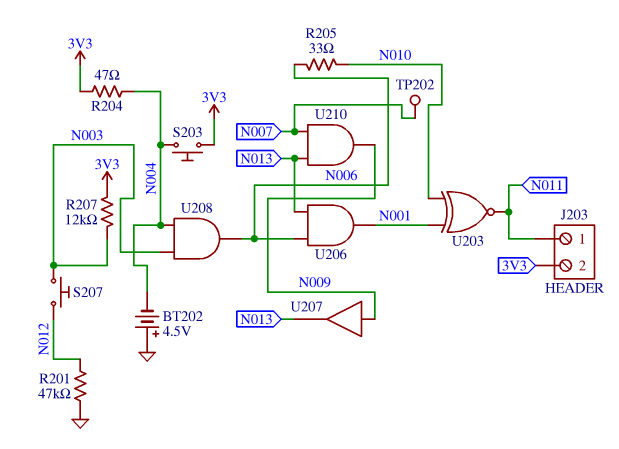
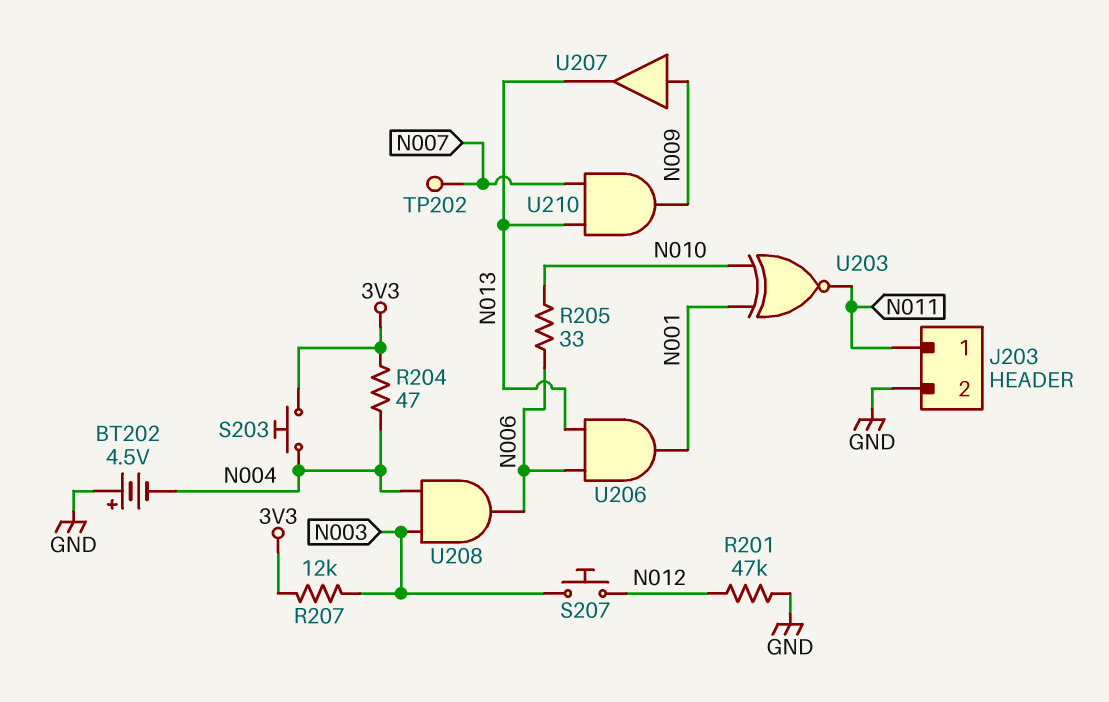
J203 pin 2: 3V3 -> GND

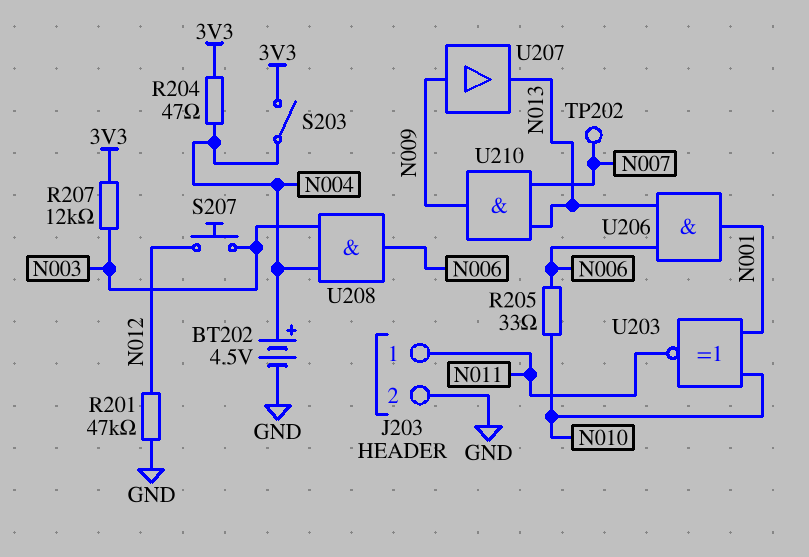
BT202: 4.5V (plus GND, minus N004) -> 4.5V (plus N004, minus GND)
S203: button (3V3, N004) -> switch (3V3, N004)

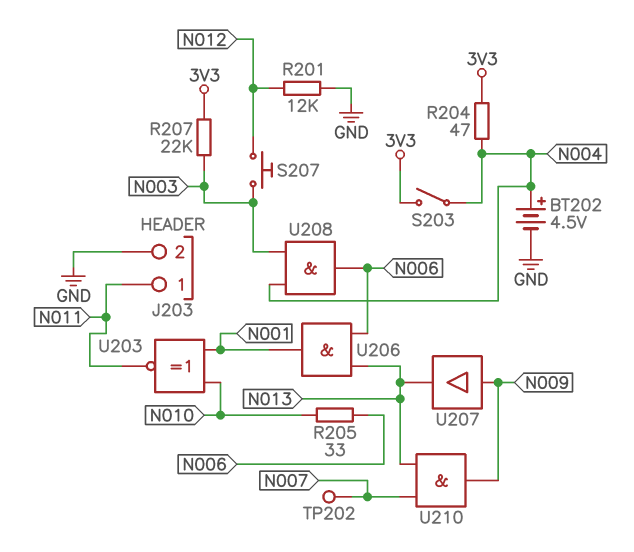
R201: 47k (GND, N012) -> 12k (GND, N012)
R207: 12k (3V3, N003) -> 22k (3V3, N003)

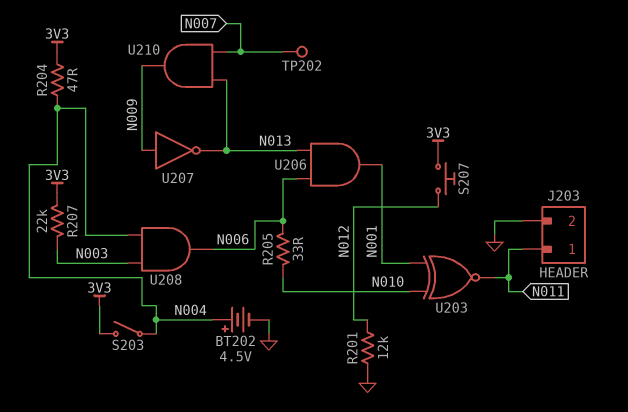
S207: button (N003, N012) -> button (3V3, N012)
U207: buffer (in N009, out N013) -> NOT (in N009, out N013)

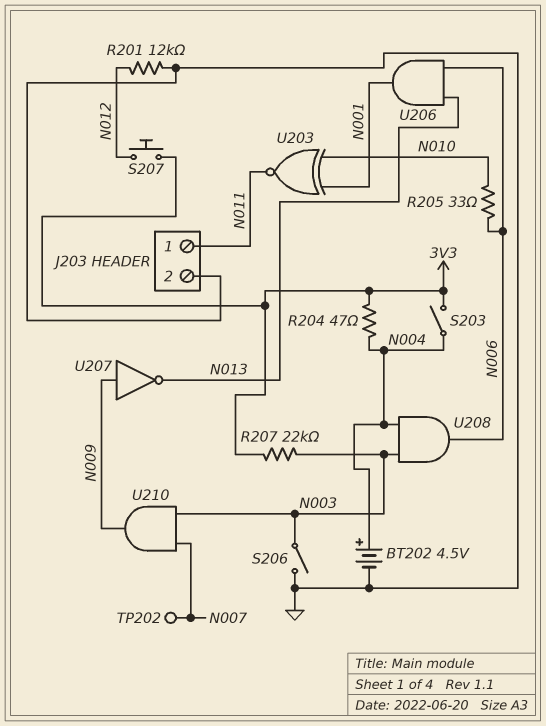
S206: none -> switch (GND, N003)
U210: AND (in N007, in N013, out N009) -> AND (in N003, in N007, out N009)

